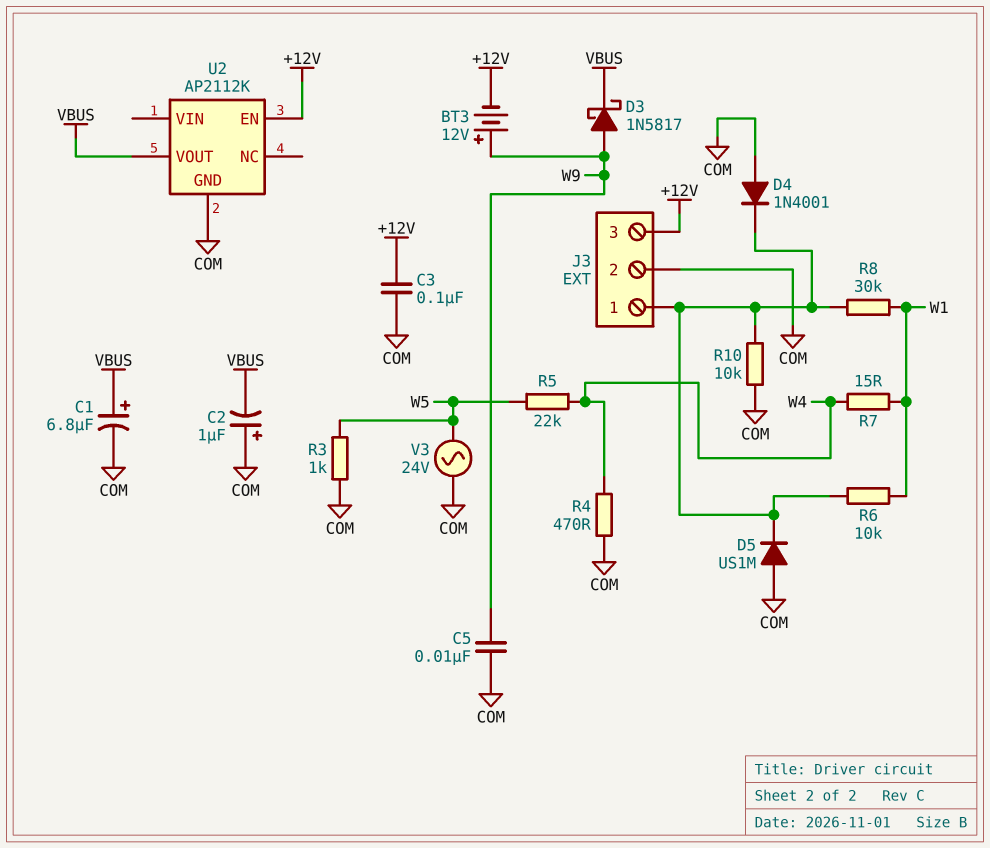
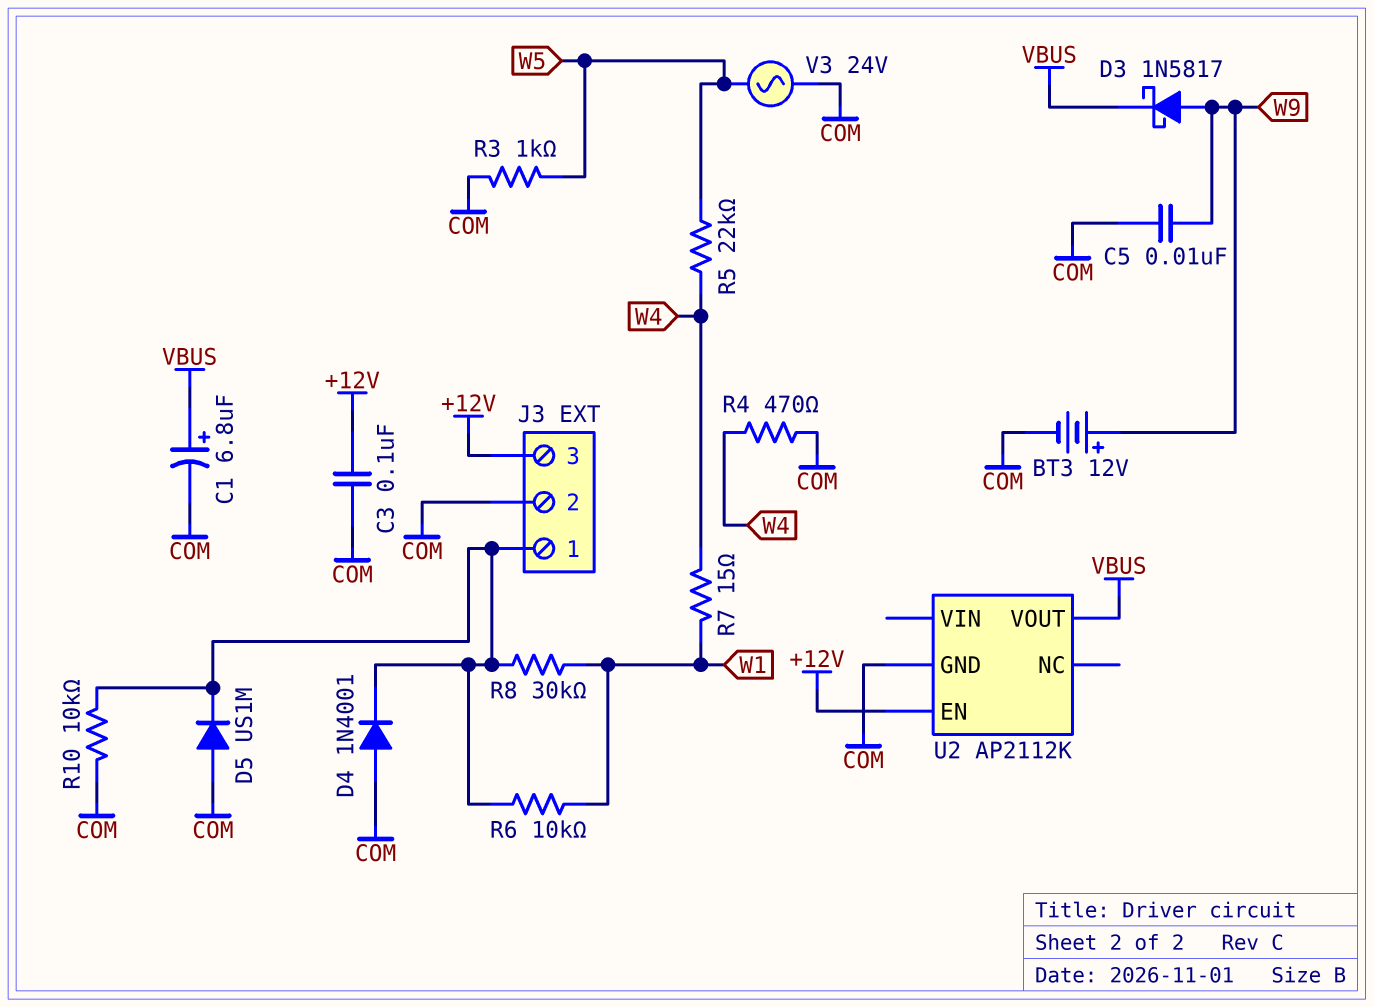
BT3: 12V (plus W9, minus +12V) -> 12V (plus W9, minus COM)
C2: 1uF (plus COM, minus VBUS) -> none

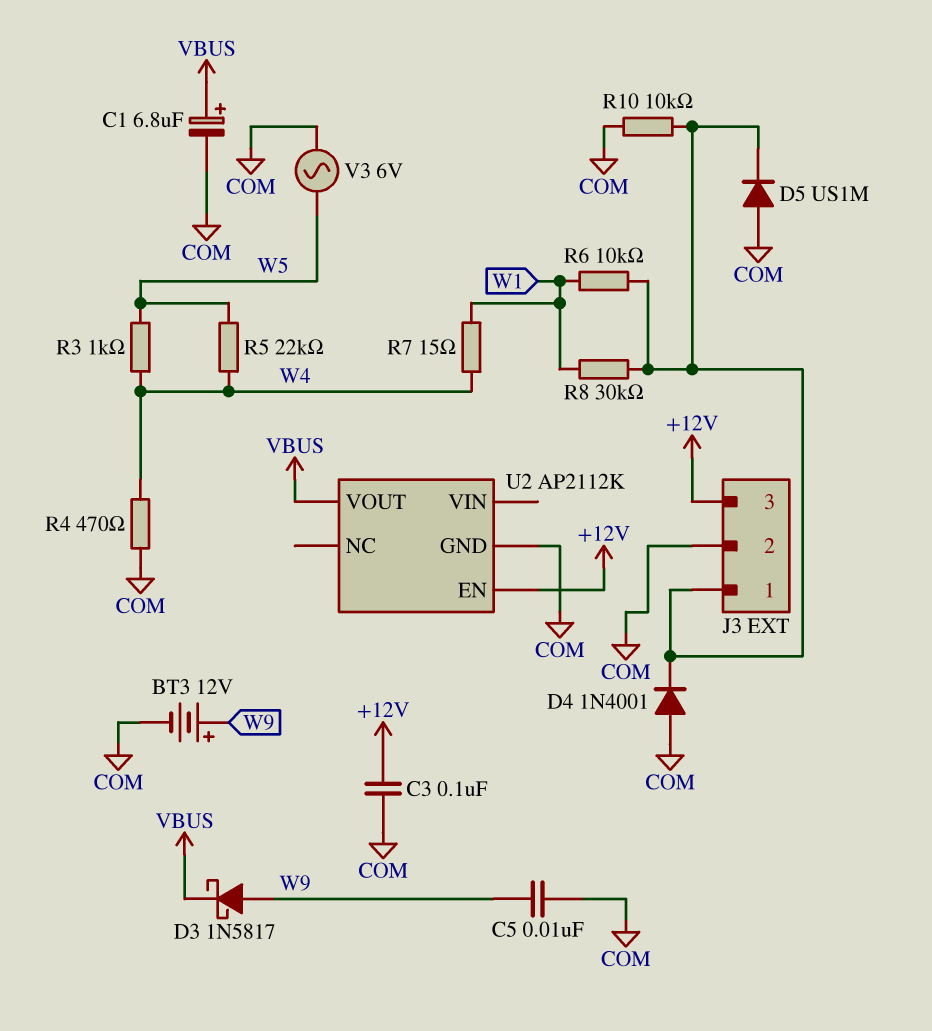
R3: 1k (COM, W5) -> 1k (W4, W5)
V3: AC 24V (COM, W5) -> AC 6V (COM, W5)

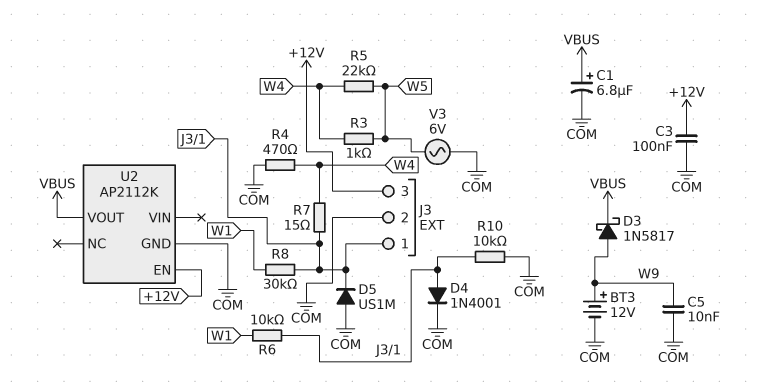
D4: diode 1N4001 (A COM, K J3/1) -> diode 1N4001 (A J3/1, K COM)
R7: 15 (W1, W4) -> 15 (J3/1, W4)

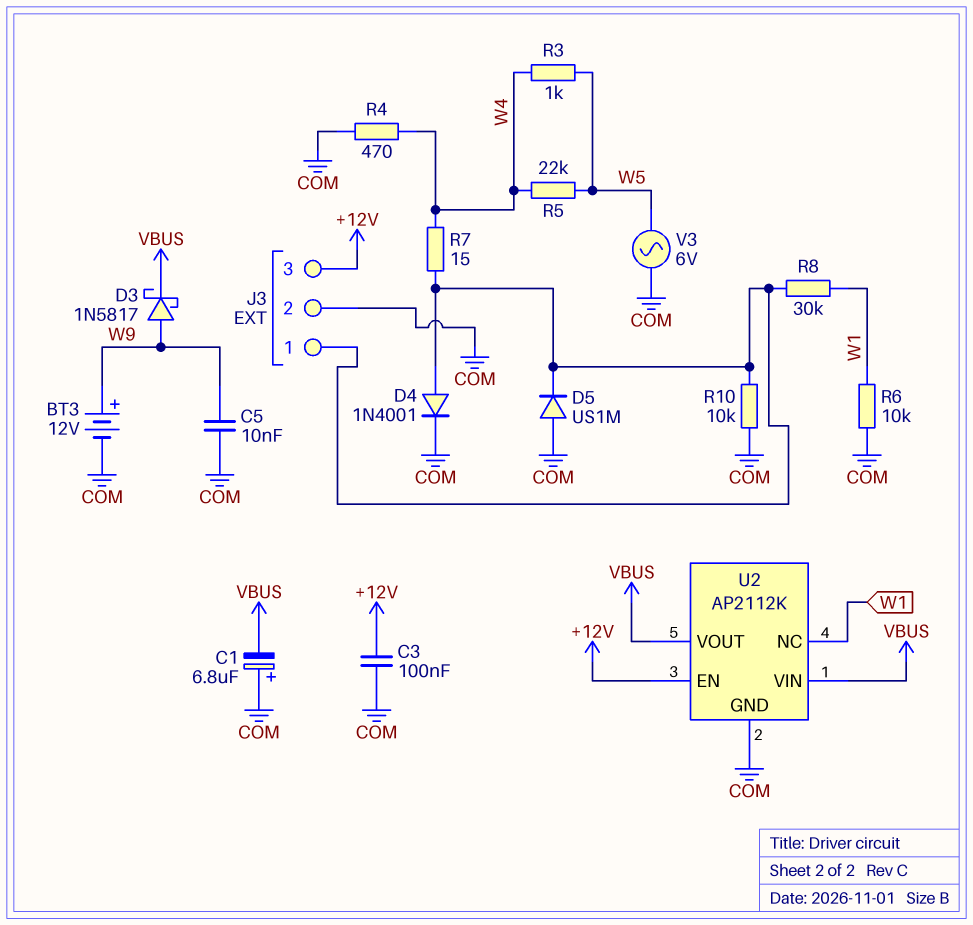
C1: 6.8uF (plus VBUS, minus COM) -> 6.8uF (plus COM, minus VBUS)
R6: 10k (J3/1, W1) -> 10k (COM, W1)
U2 pin NC: none -> W1
U2 pin VIN: none -> VBUS

